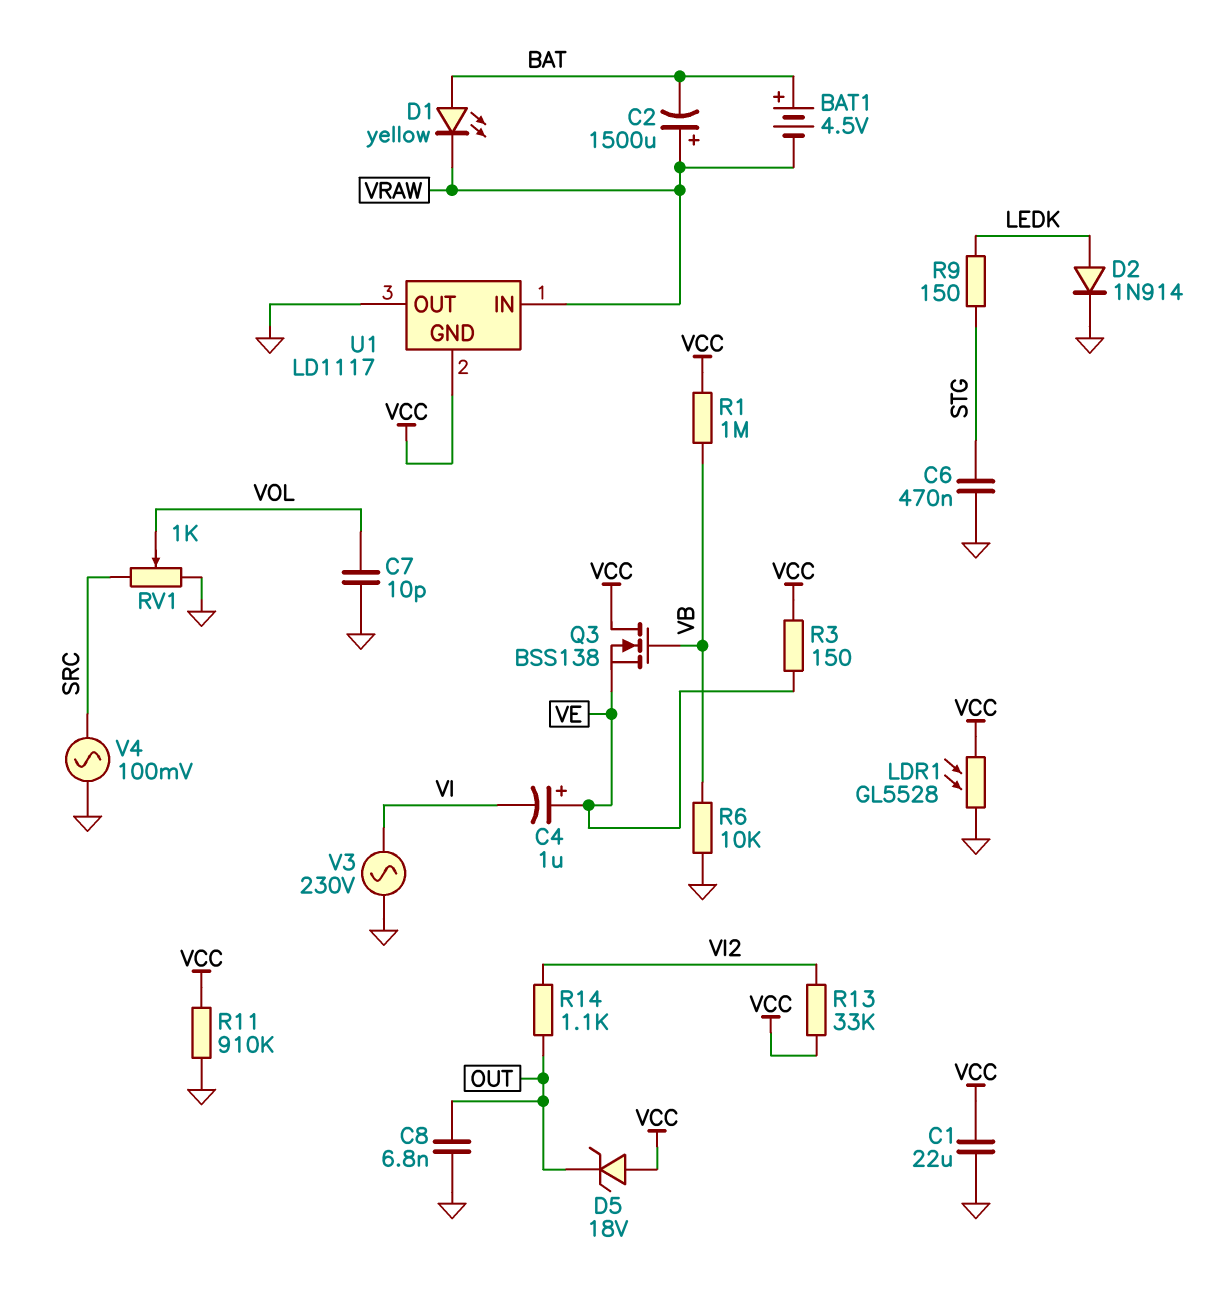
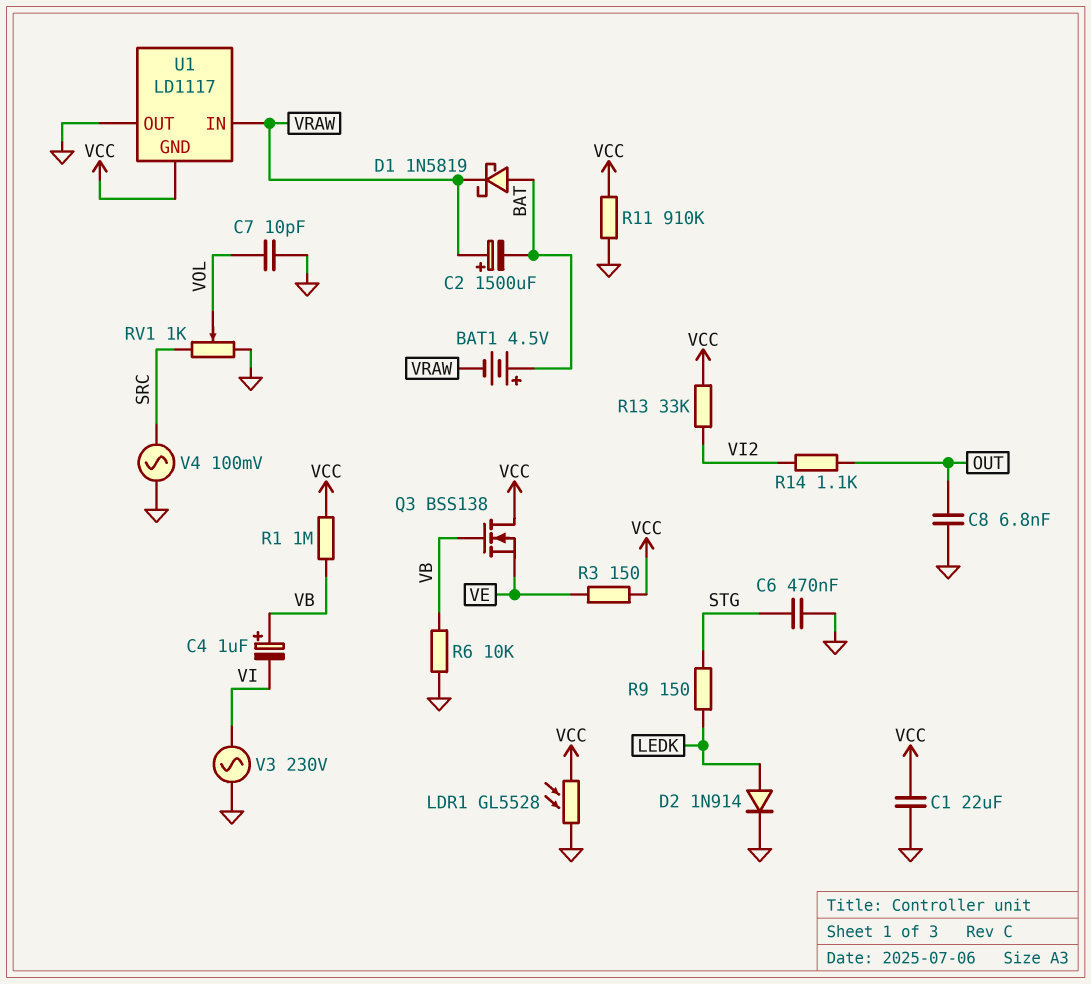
C4: 1uF (plus VE, minus VI) -> 1uF (plus VB, minus VI)
D1: LED yellow (A BAT, K VRAW) -> schottky 1N5819 (A BAT, K VRAW)
D5: zener 18V (A VCC, K OUT) -> none

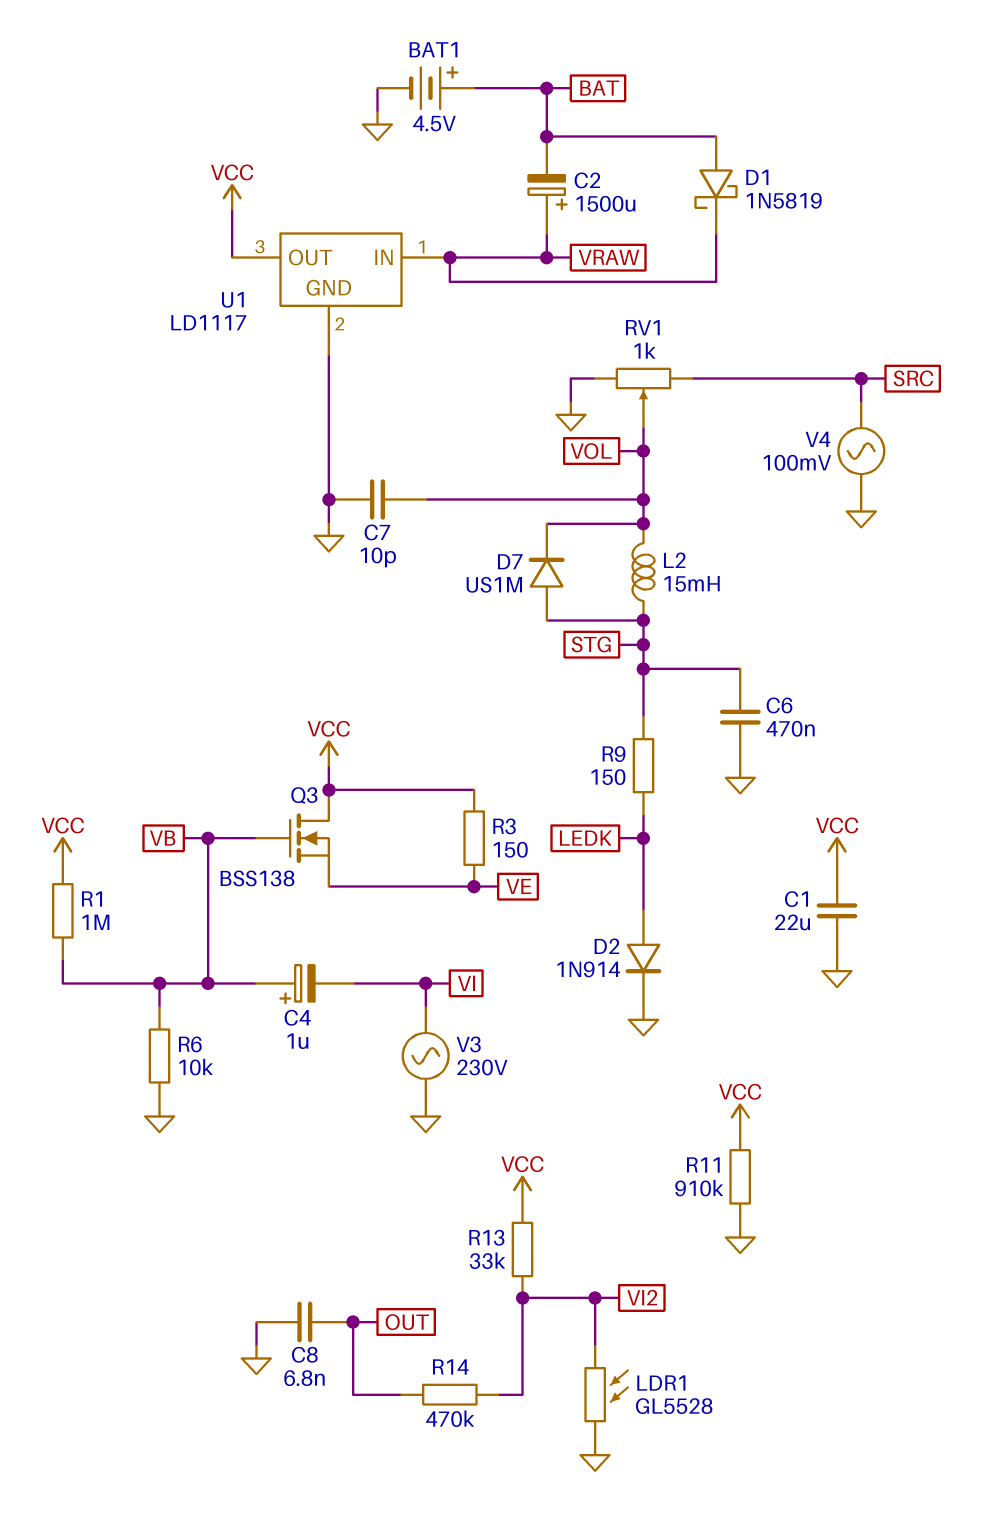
BAT1: 4.5V (plus BAT, minus VRAW) -> 4.5V (plus BAT, minus GND)
D7: none -> diode US1M (A STG, K VOL)
L2: none -> 15mH (STG, VOL)
LDR1: GL5528 (GND, VCC) -> GL5528 (GND, VI2)
R14: 1.1k (OUT, VI2) -> 470k (OUT, VI2)
U1 pin GND: VCC -> GND
U1 pin OUT: GND -> VCC

